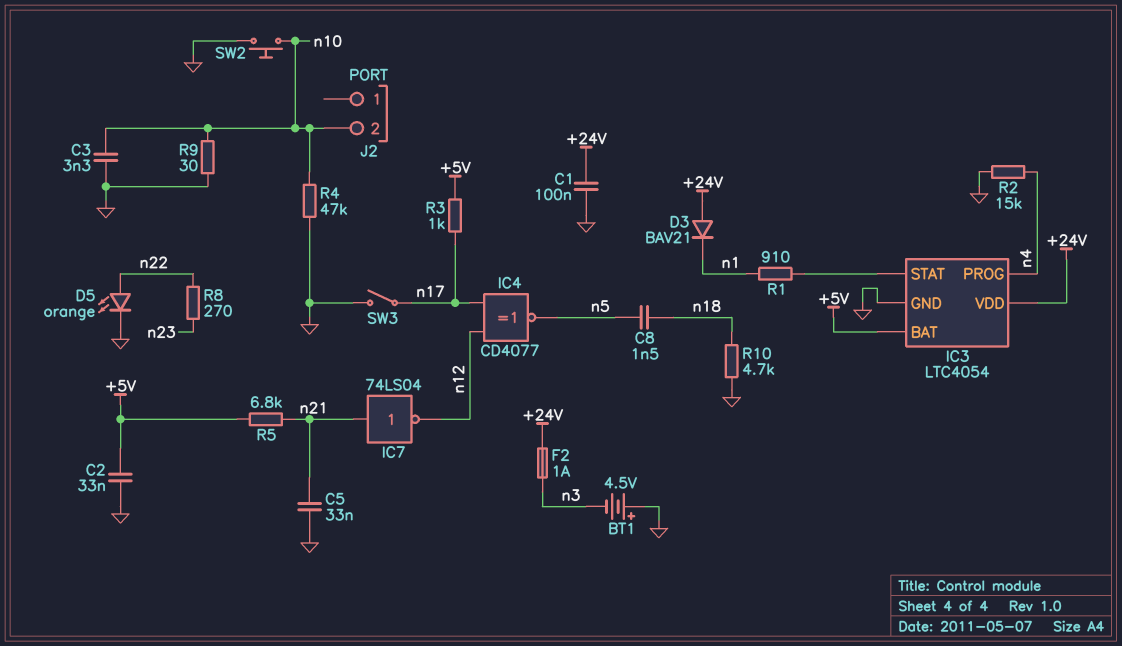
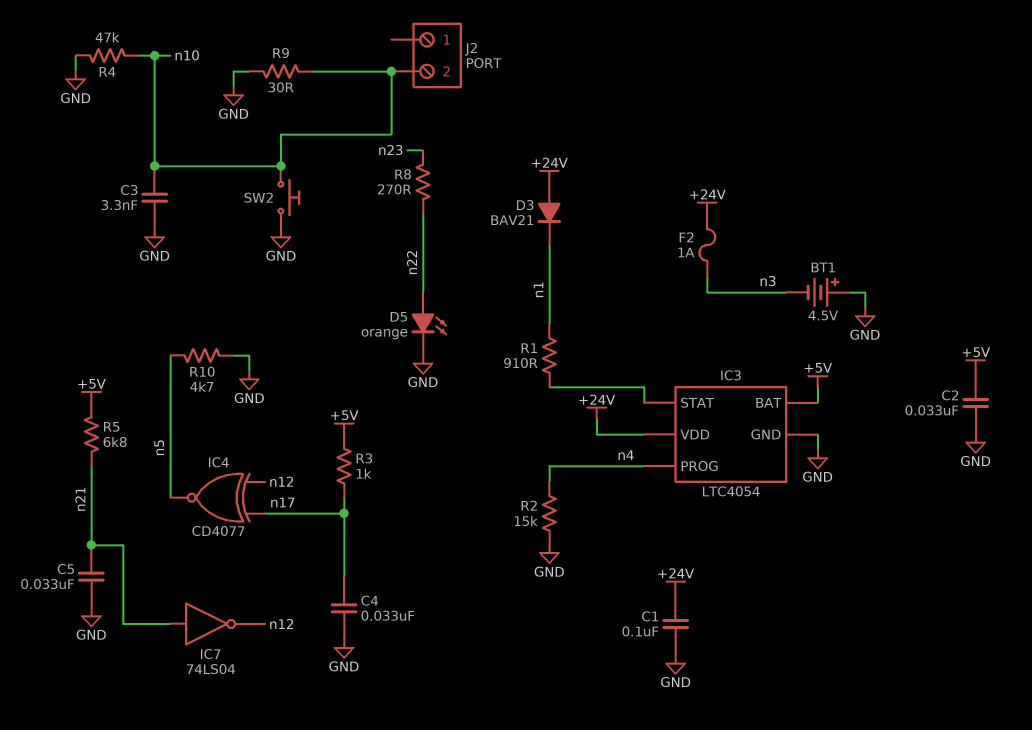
C4: none -> 33nF (GND, n17)
C8: 1.5nF (n5, n18) -> none
R10: 4.7k (GND, n18) -> 4.7k (GND, n5)
SW3: switch (GND, n17) -> none

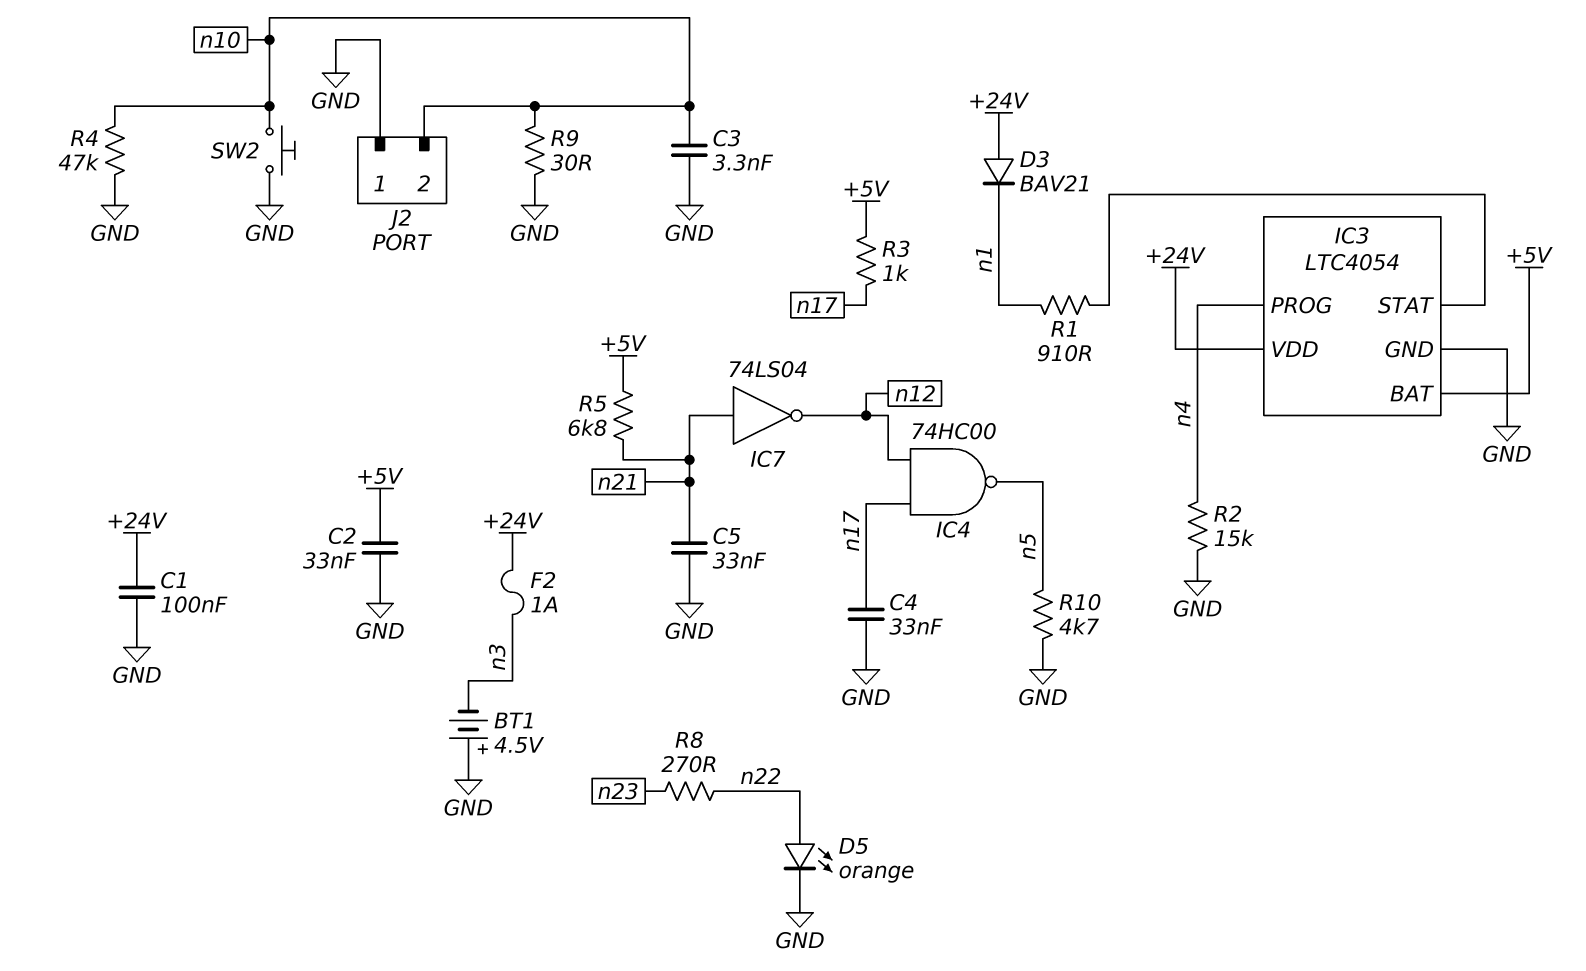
IC4: XNOR CD4077 (in n12, in n17, out n5) -> NAND 74HC00 (in n12, in n17, out n5)
J2 pin 1: none -> GND

